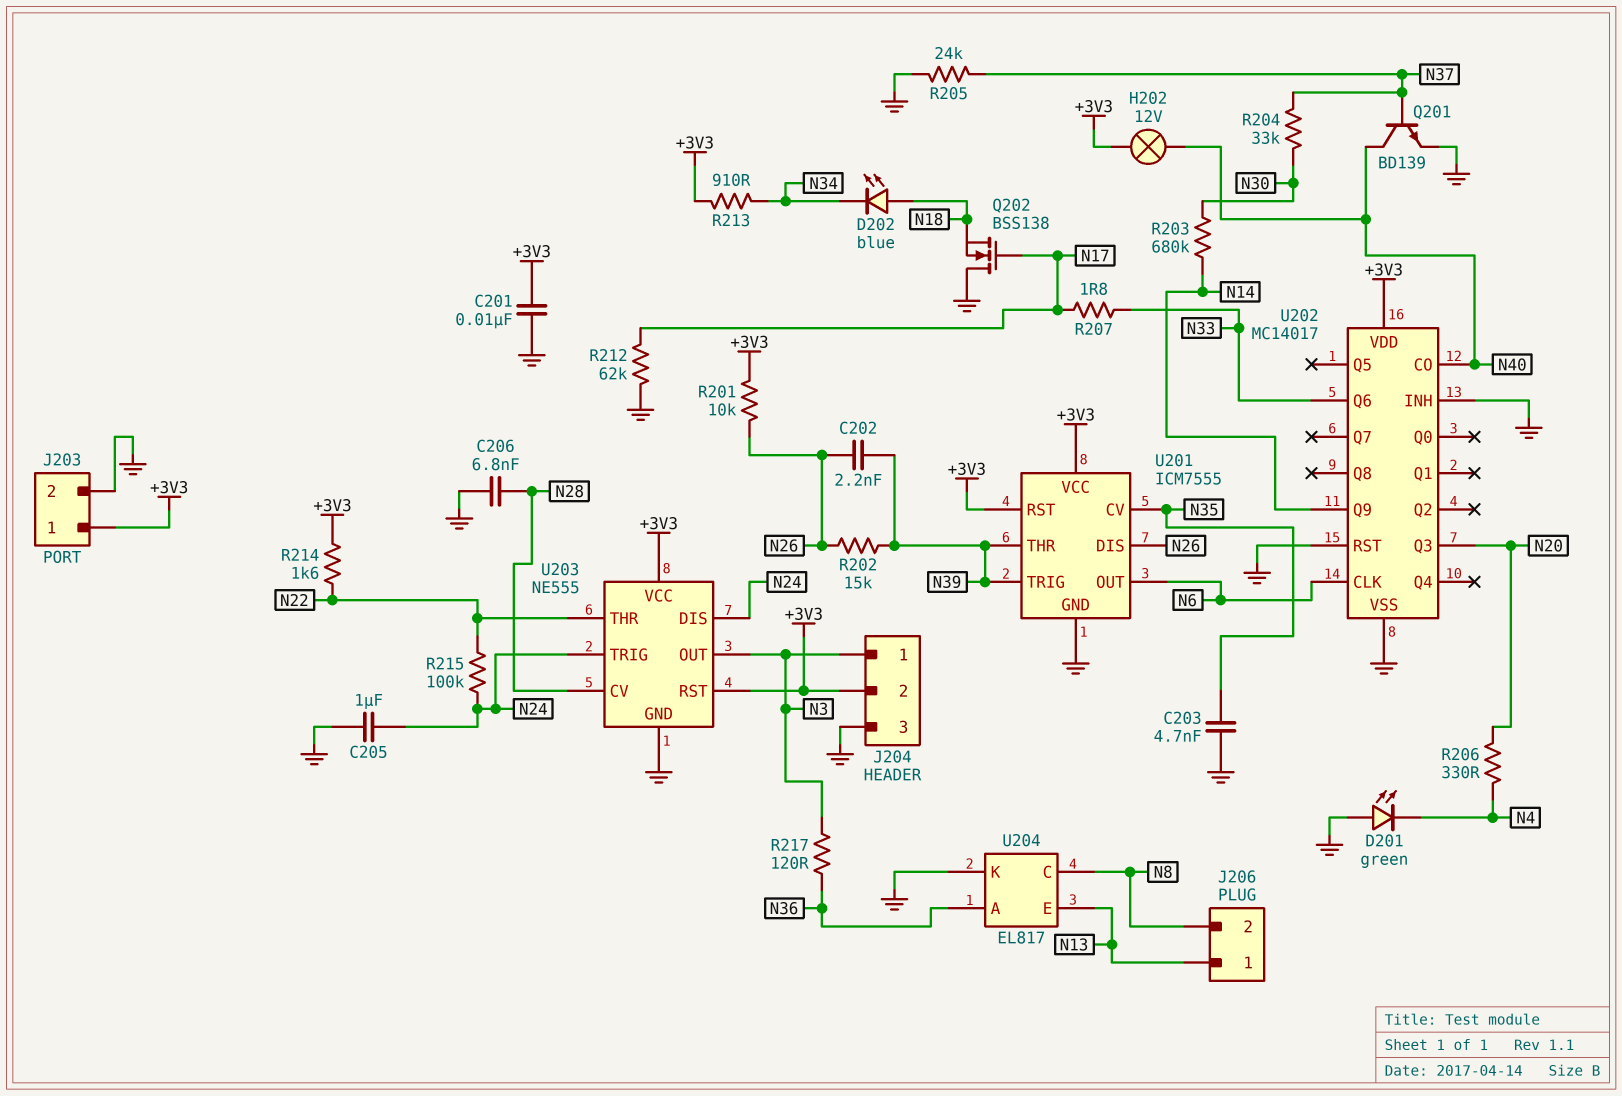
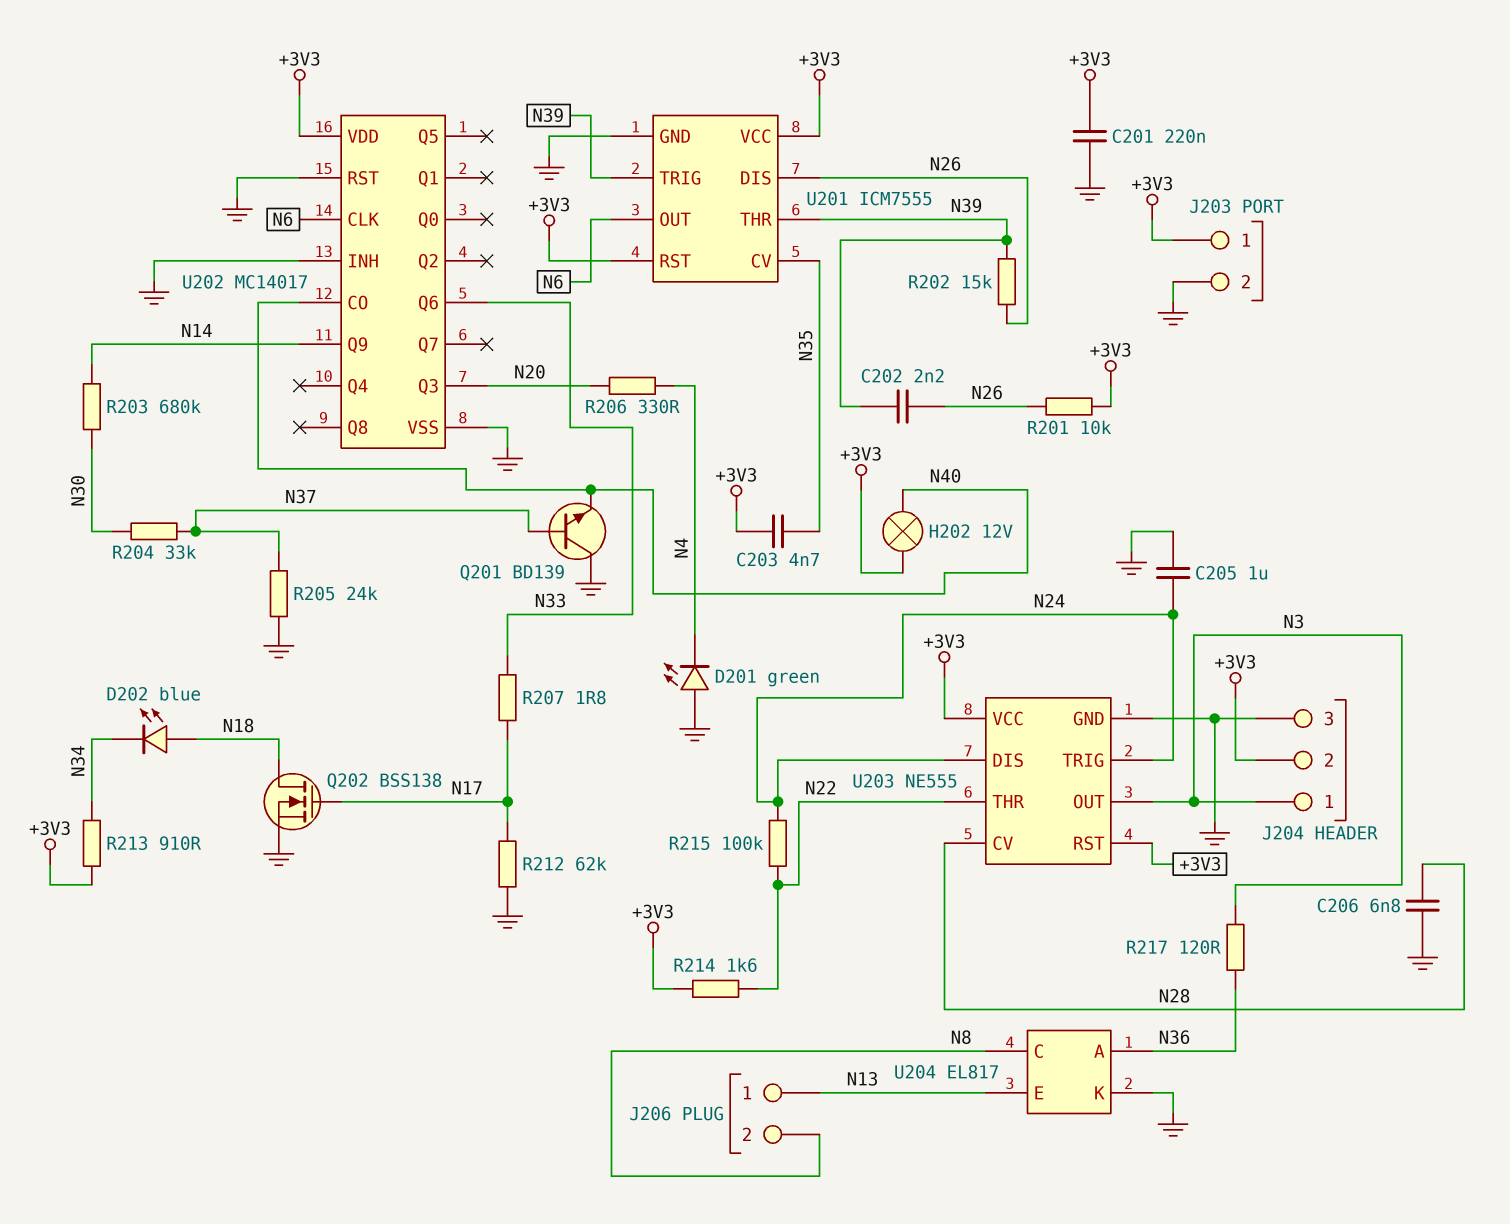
C201: 10nF (+3V3, GND) -> 220nF (+3V3, GND)
C203: 4.7nF (GND, N35) -> 4.7nF (+3V3, N35)
Q201: NPN BD139 (B N37, C N40, E GND) -> NPN BD139 (B N37, C GND, E N40)
Q202: NMOS BSS138 (G N17, D GND, S N18) -> NMOS BSS138 (G N17, D N18, S GND)

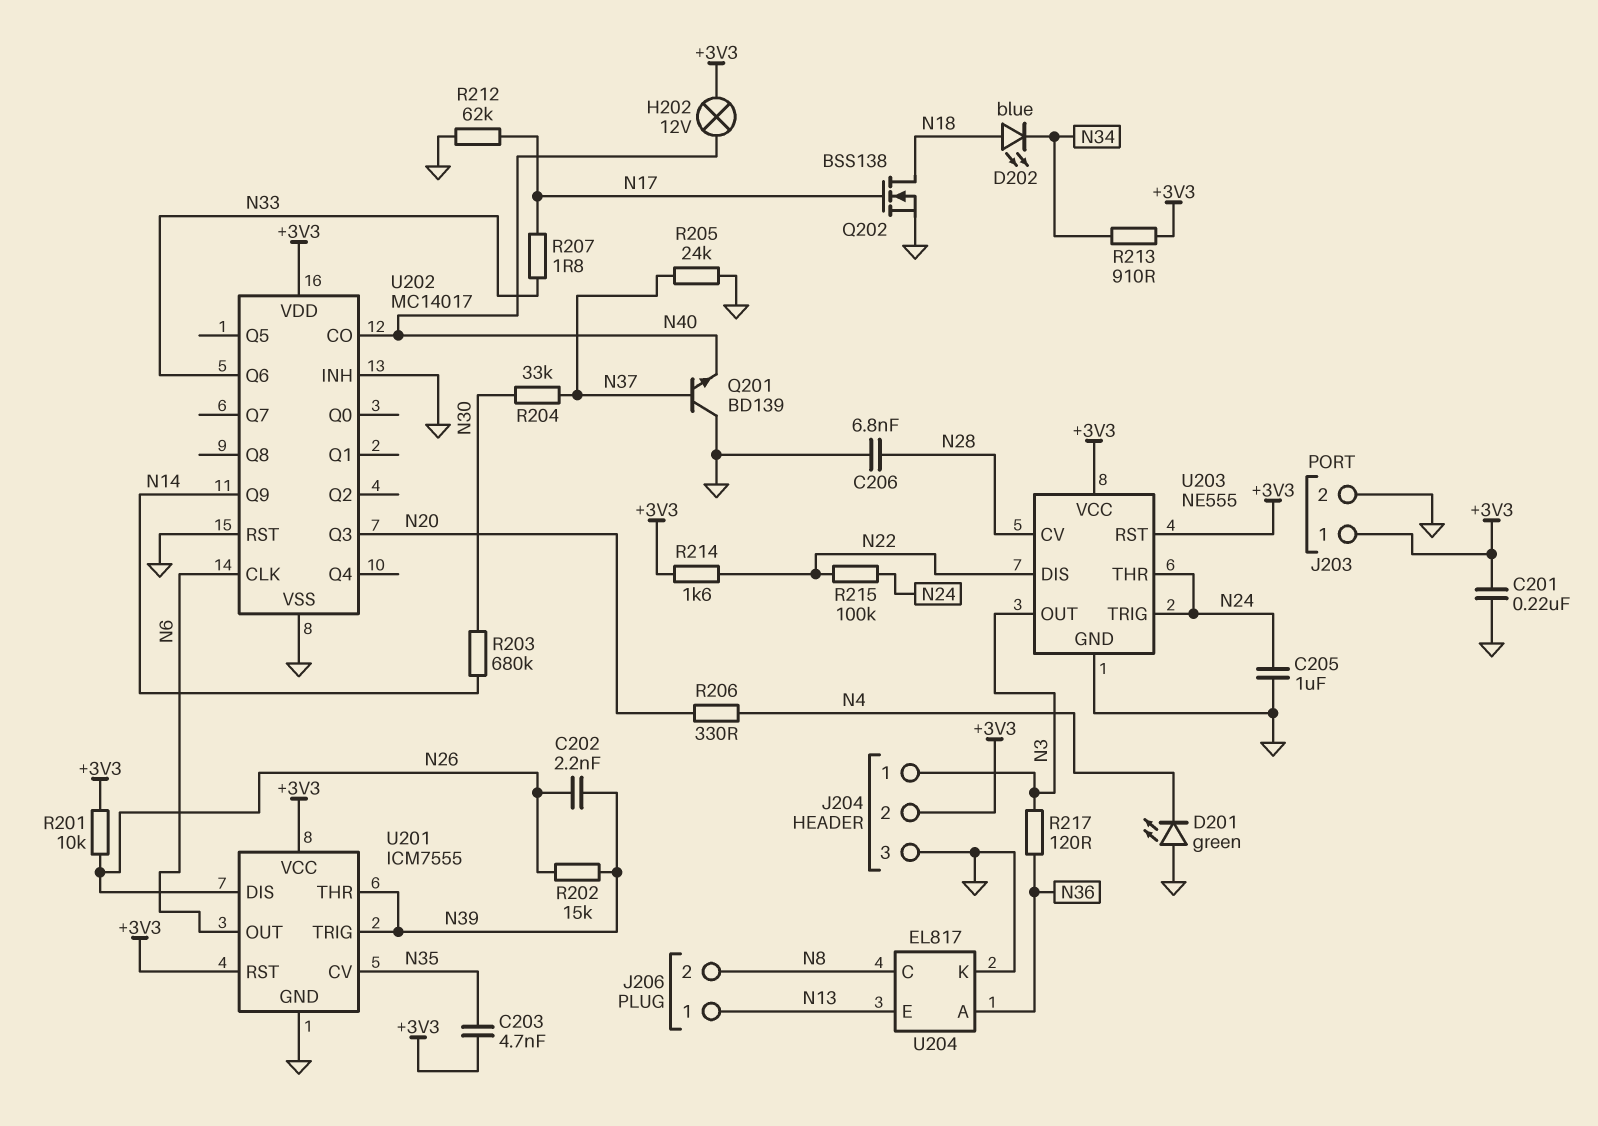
U203 pin DIS: N24 -> N22
U203 pin THR: N22 -> N24

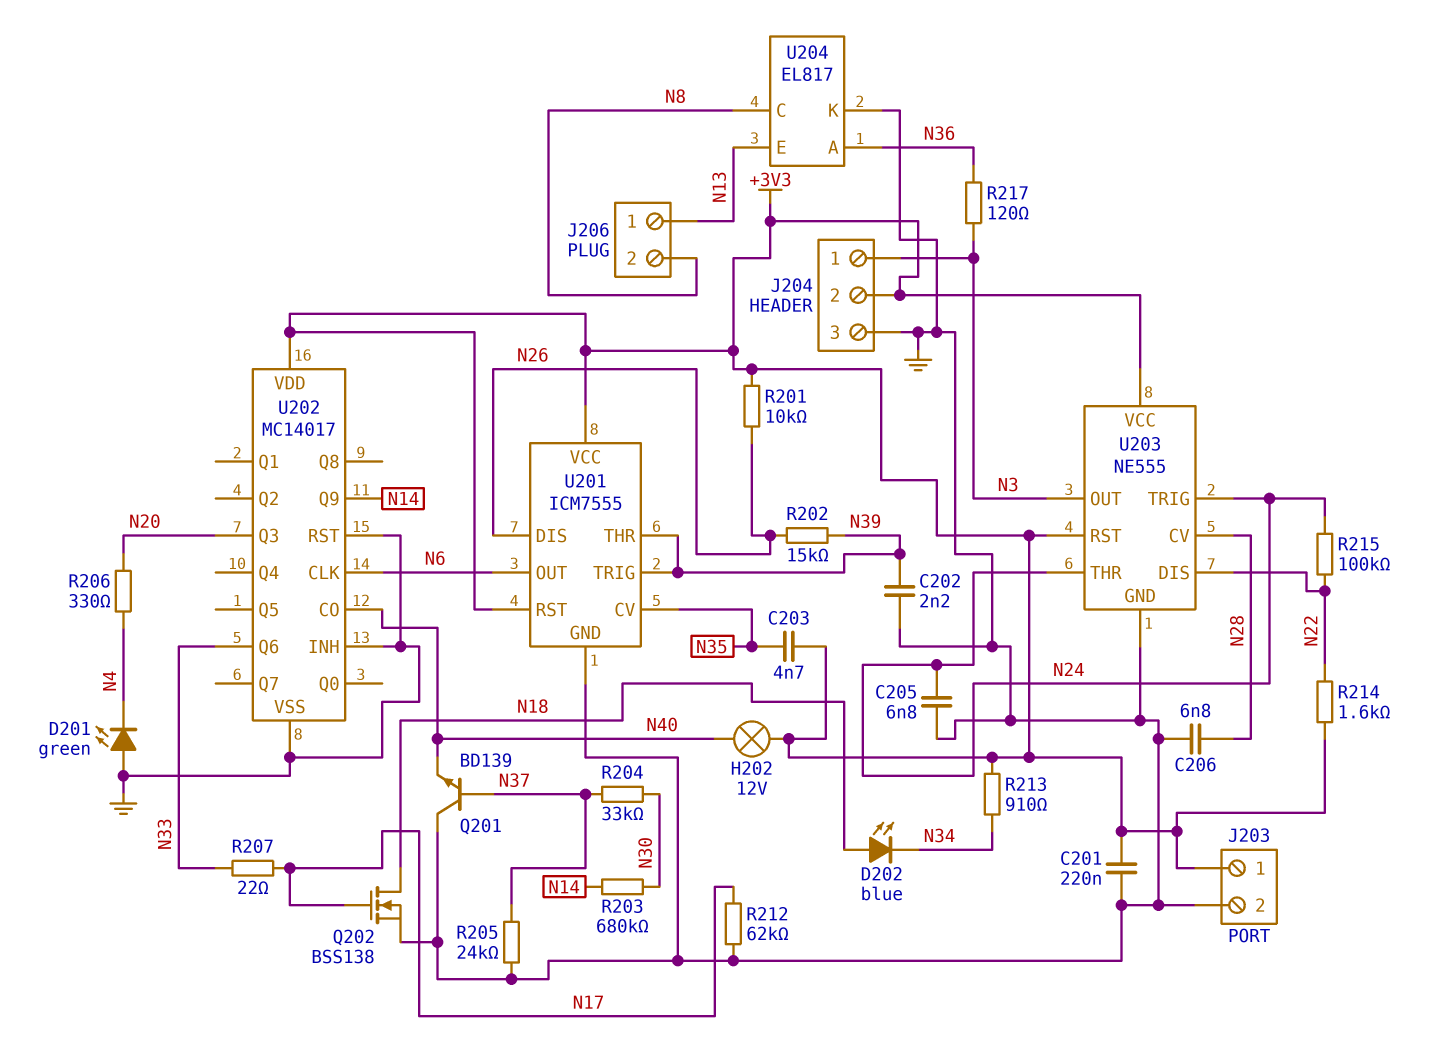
C202: 2.2nF (N26, N39) -> 2.2nF (GND, N39)
C205: 1uF (GND, N24) -> 6.8nF (GND, N24)
R207: 1.8 (N17, N33) -> 22 (N17, N33)

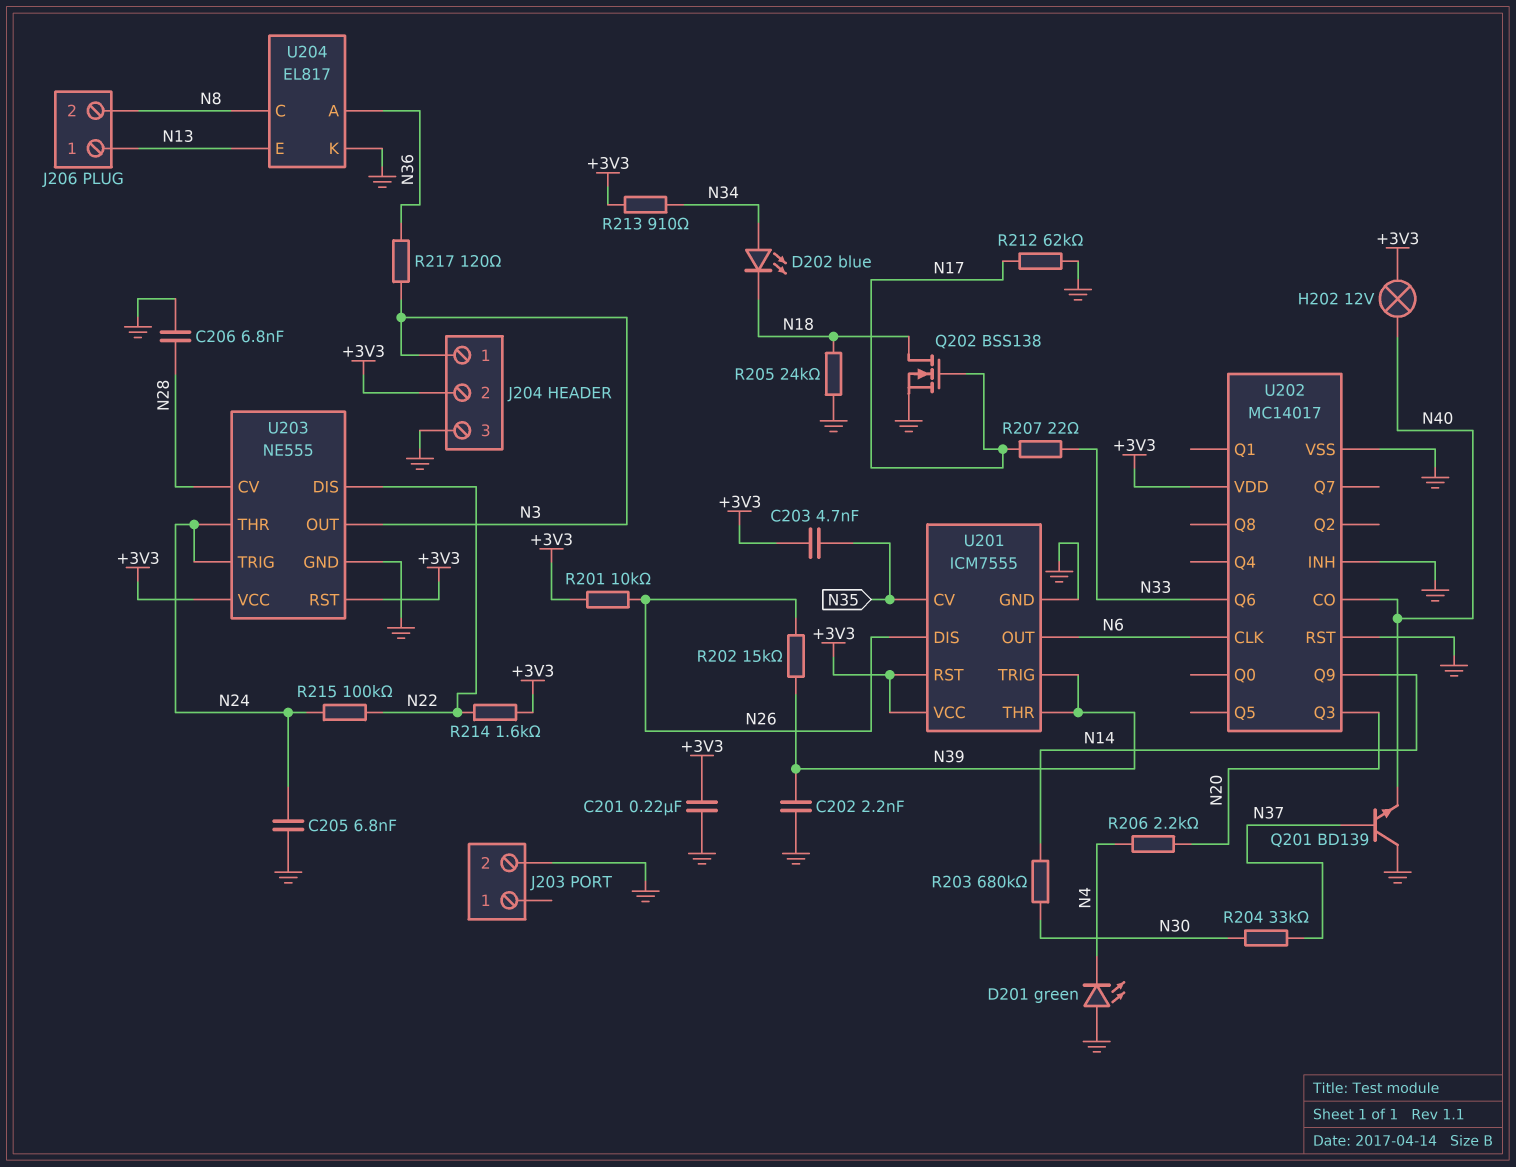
D202: LED blue (A N18, K N34) -> LED blue (A N34, K N18)
J203 pin 1: +3V3 -> none
R205: 24k (GND, N37) -> 24k (GND, N18)
R206: 330 (N4, N20) -> 2.2k (N4, N20)

